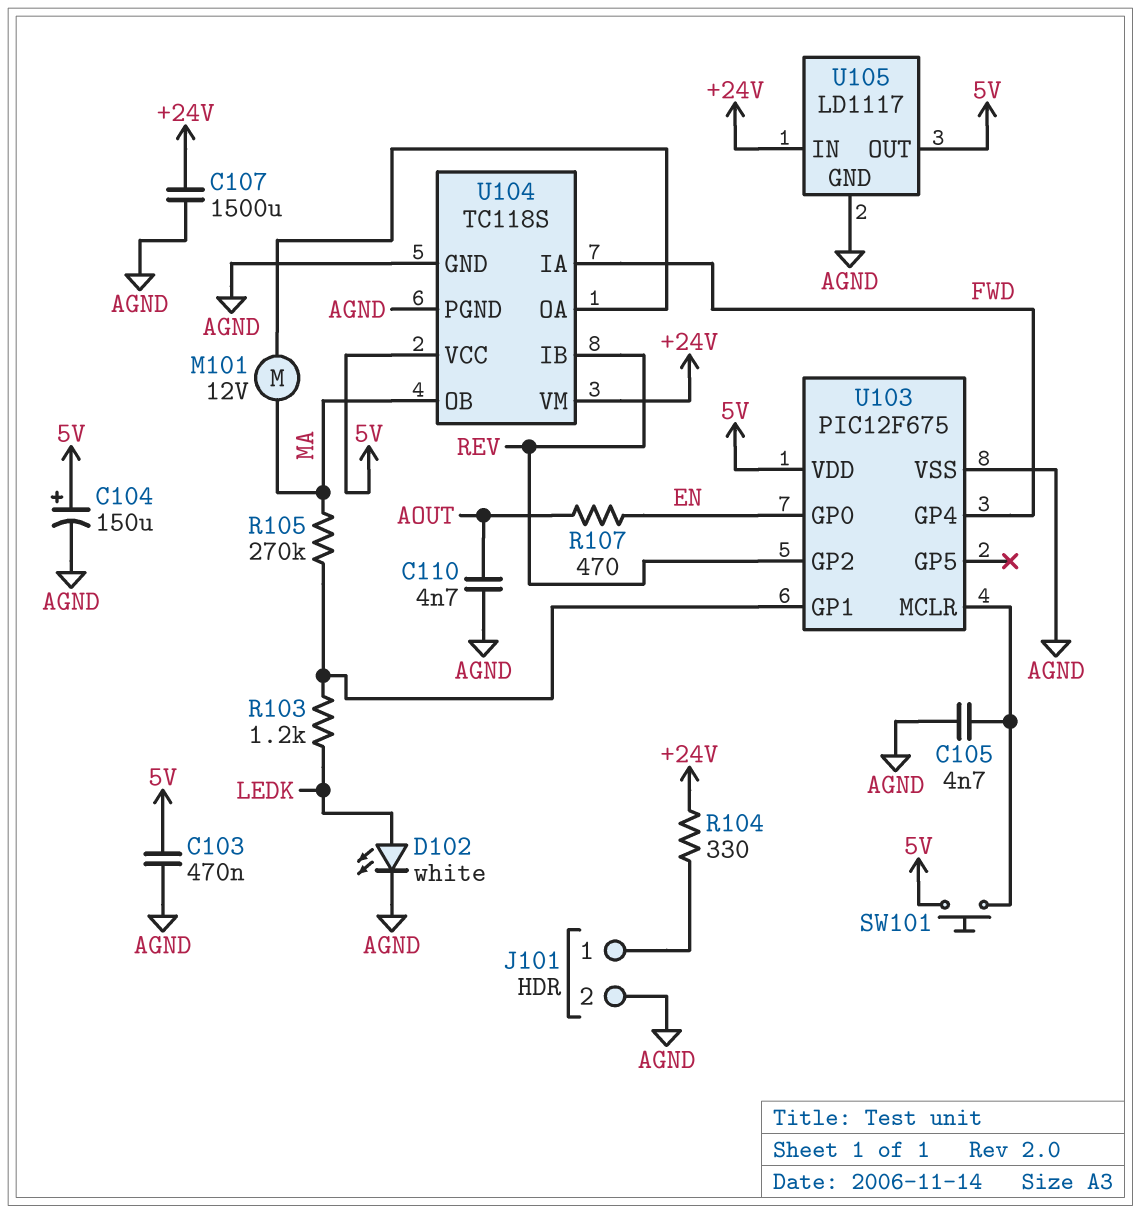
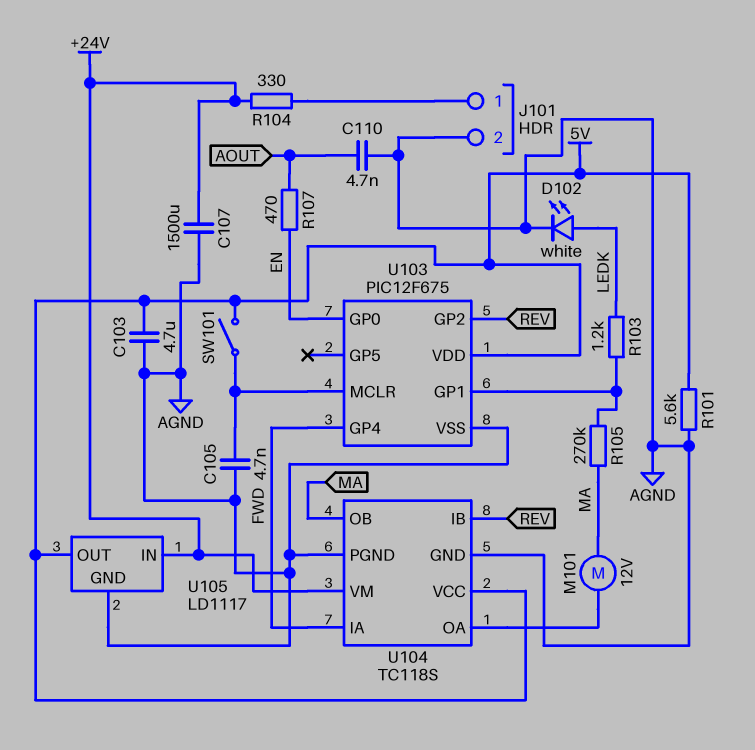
C103: 470nF (5V, AGND) -> 4.7uF (5V, AGND)
C104: 150uF (plus 5V, minus AGND) -> none
R101: none -> 5.6k (5V, AGND)
SW101: button (5V, U103/MCLR) -> switch (5V, U103/MCLR)

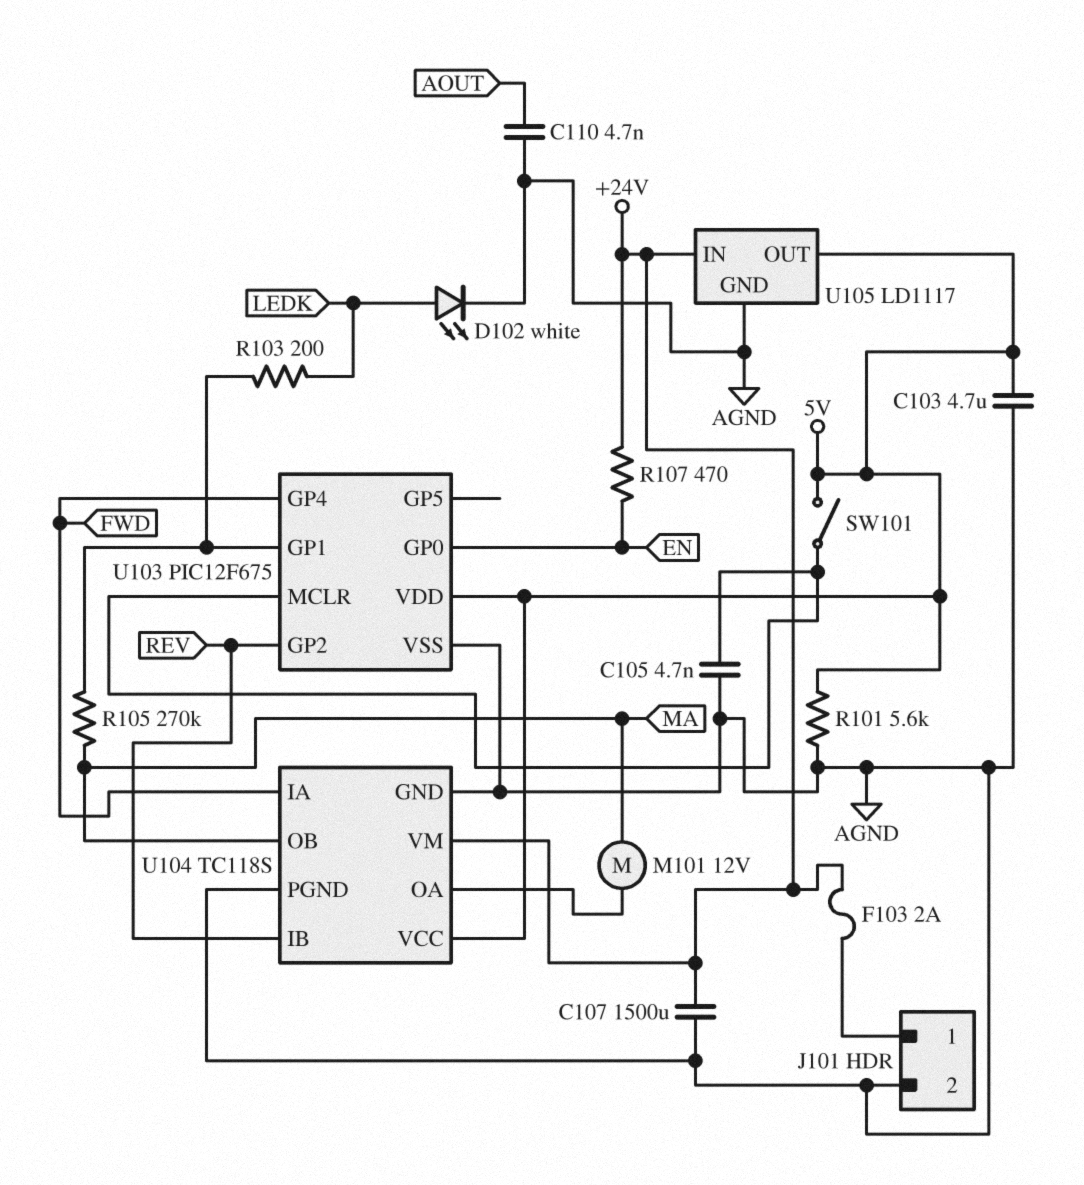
F103: none -> 2A (+24V, J101/1)
R103: 1.2k (LEDK, U103/GP1) -> 200 (LEDK, U103/GP1)
R104: 330 (+24V, J101/1) -> none
R107: 470 (AOUT, EN) -> 470 (+24V, EN)

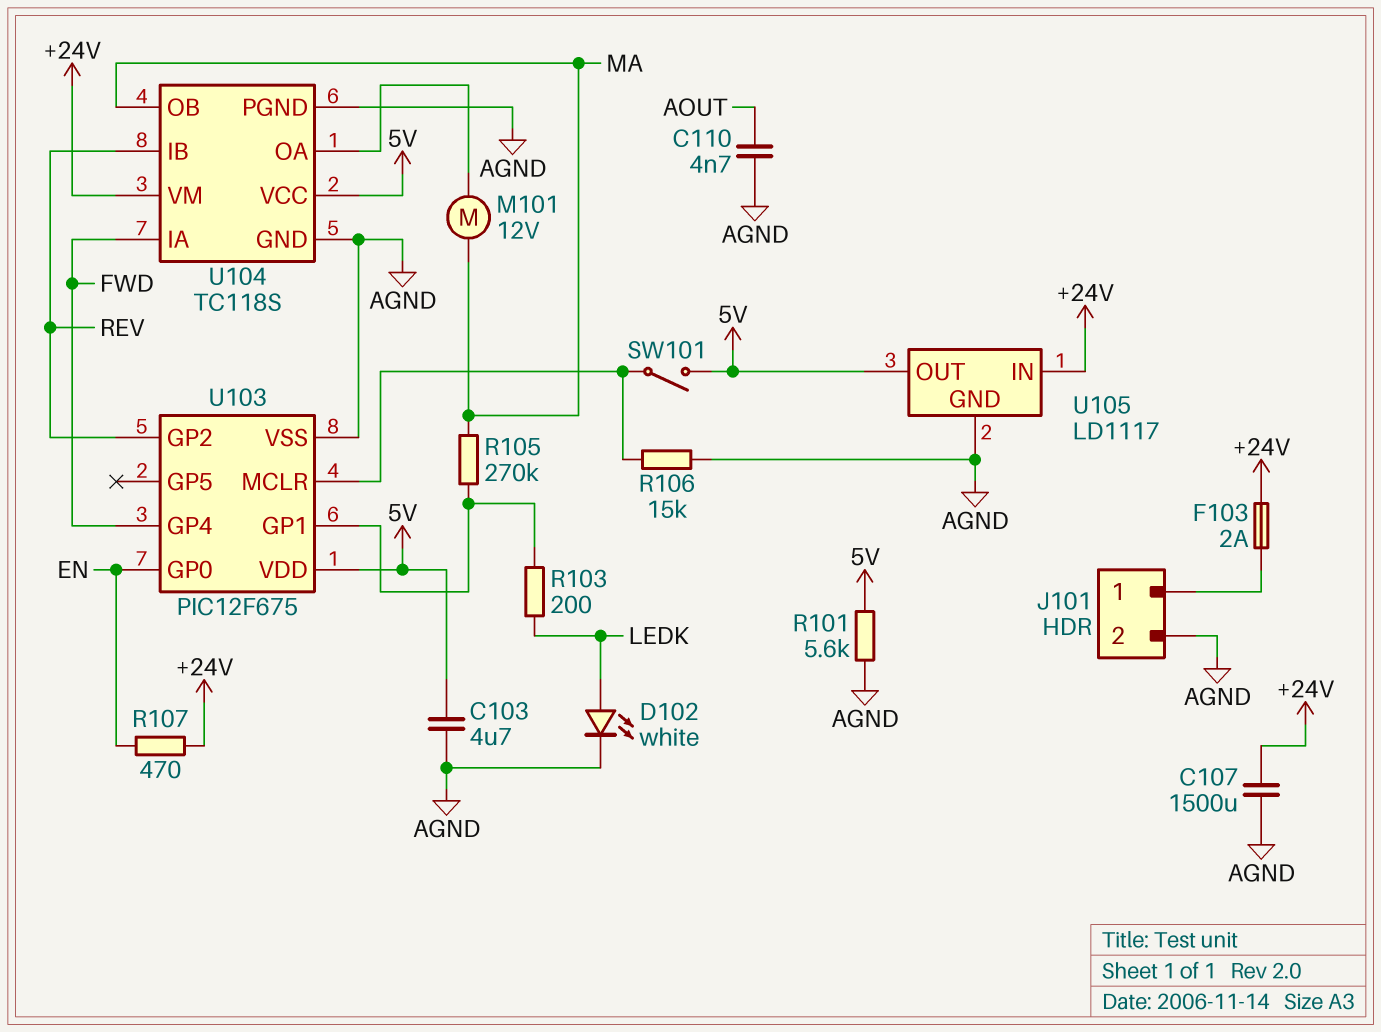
C105: 4.7nF (AGND, U103/MCLR) -> none
R106: none -> 15k (AGND, U103/MCLR)

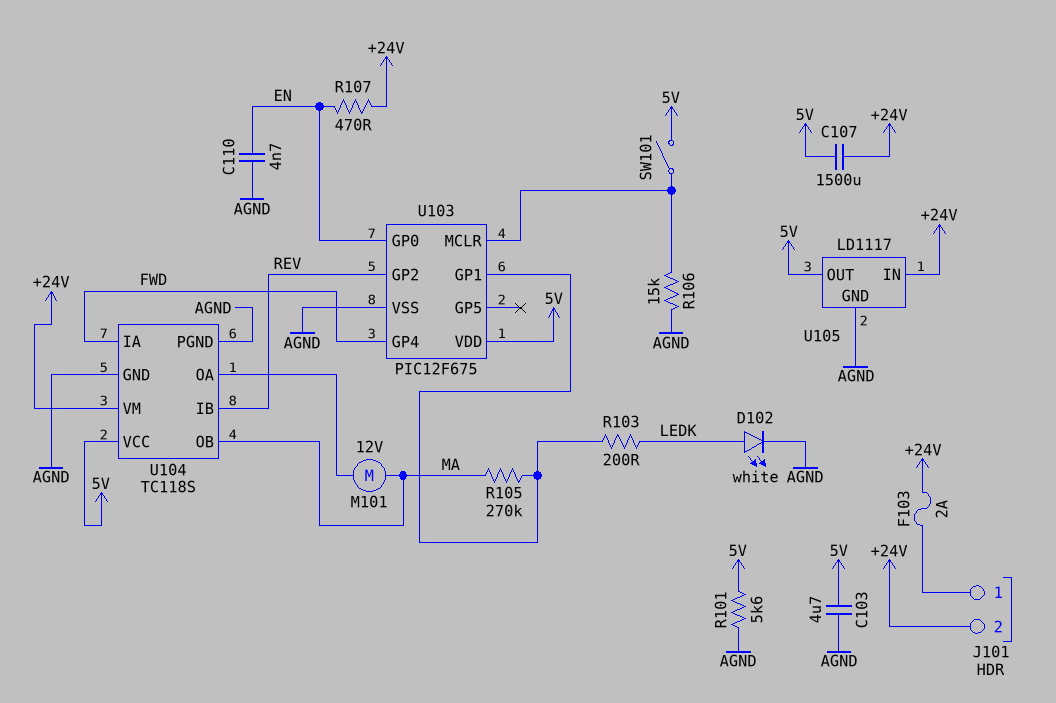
C107: 1500uF (+24V, AGND) -> 1500uF (+24V, 5V)
C110: 4.7nF (AGND, AOUT) -> 4.7nF (AGND, EN)
J101 pin 2: AGND -> +24V

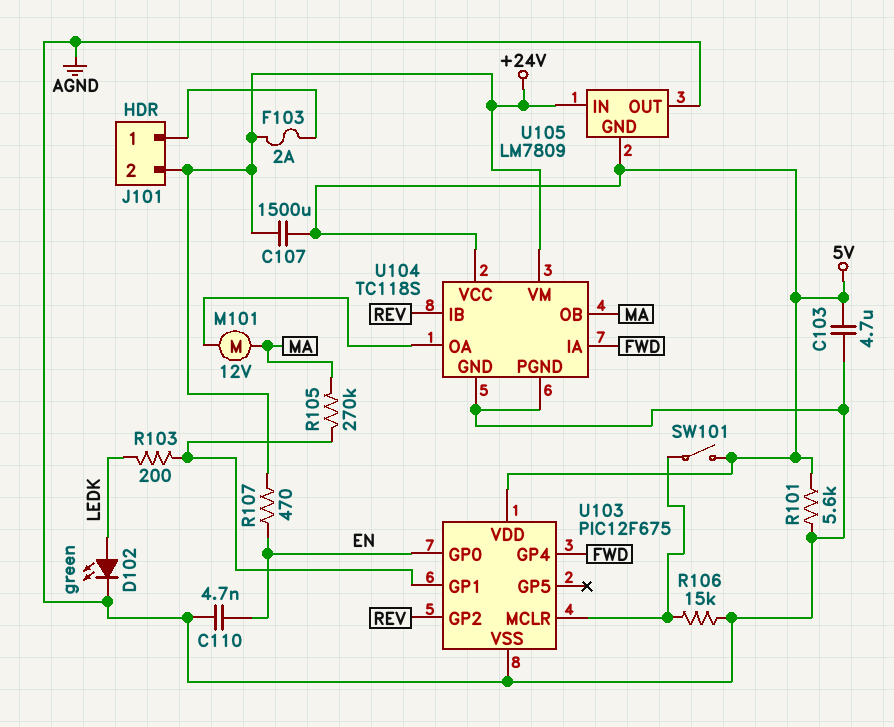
D102: LED white (A LEDK, K AGND) -> LED green (A LEDK, K AGND)
U105: LD1117 -> LM7809
U105 pin GND: AGND -> 5V
U105 pin OUT: 5V -> AGND

